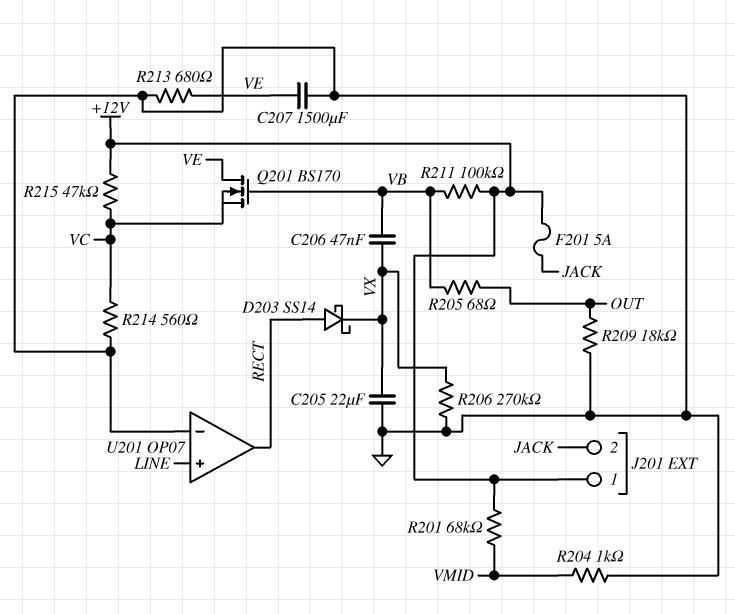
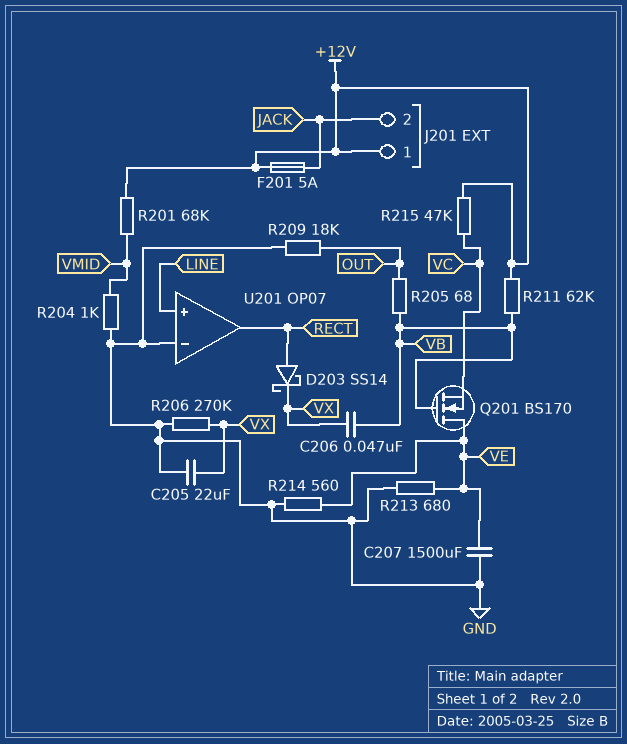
R211: 100k (+12V, VB) -> 62k (+12V, VB)
R214: 560 (GND, VC) -> 560 (GND, VE)

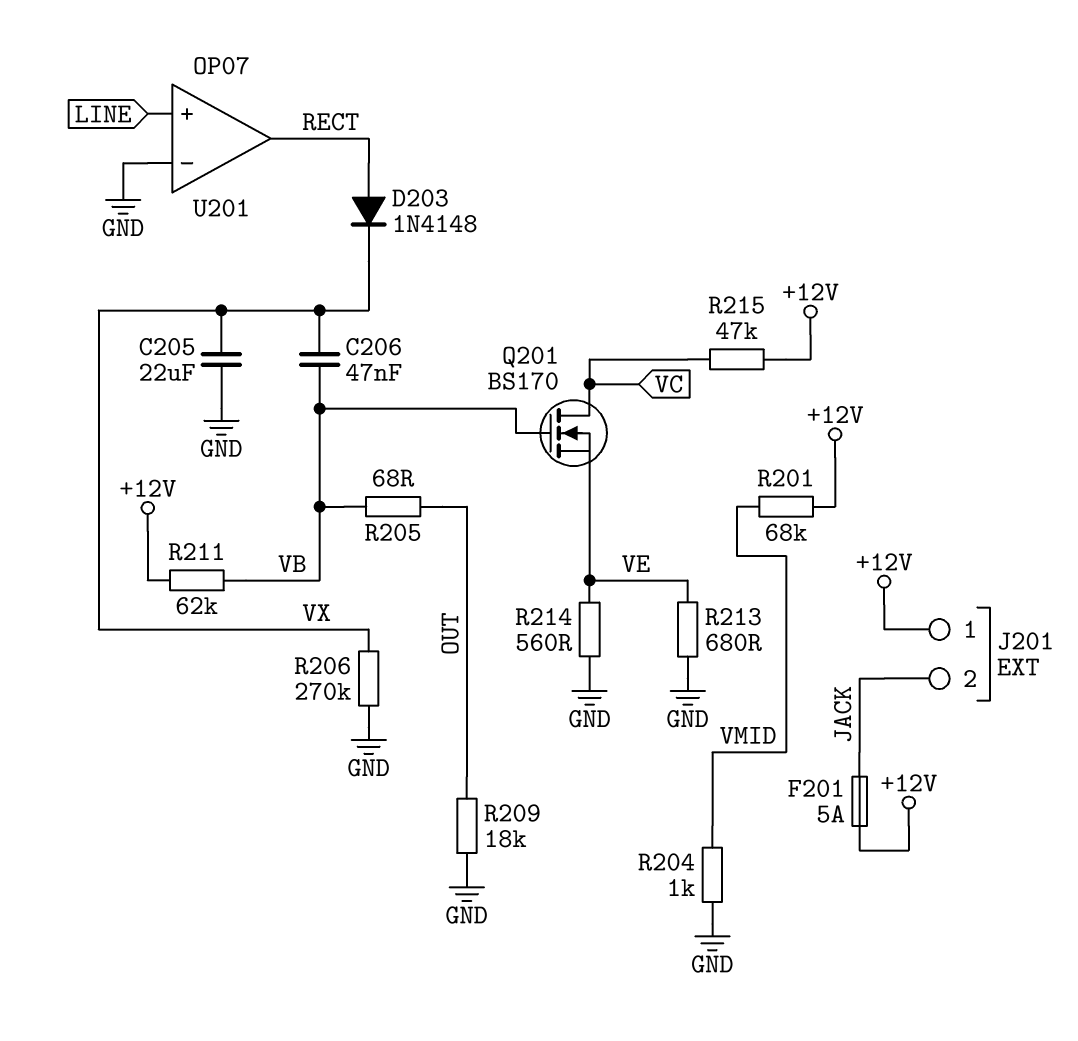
C207: 1500uF (GND, VE) -> none
D203: schottky SS14 (A RECT, K VX) -> diode 1N4148 (A RECT, K VX)
Q201: NMOS BS170 (G VB, D VE, S VC) -> NMOS BS170 (G VB, D VC, S VE)

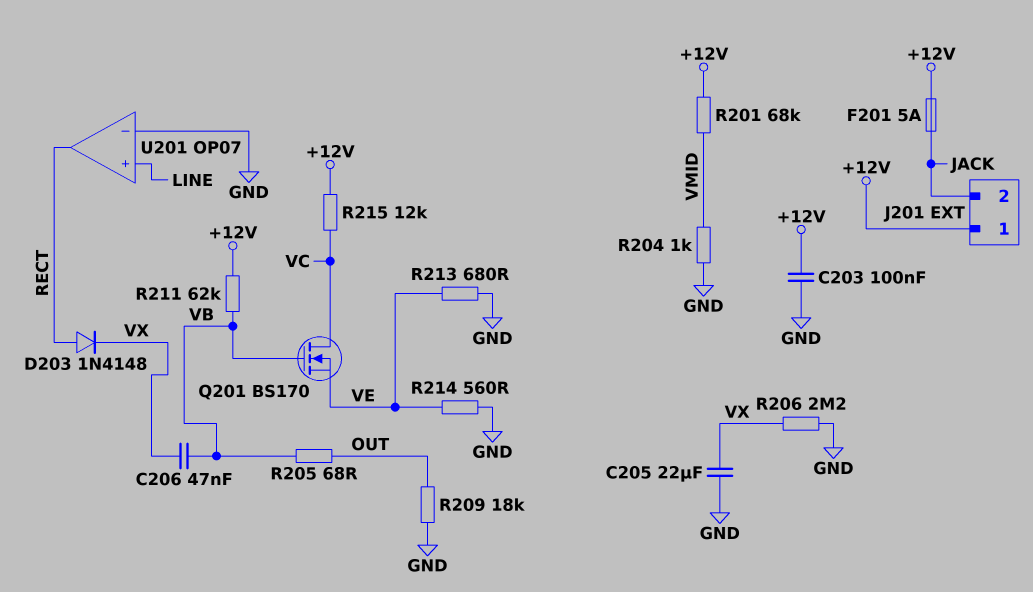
C203: none -> 100nF (+12V, GND)
R206: 270k (GND, VX) -> 2.2M (GND, VX)
R215: 47k (+12V, VC) -> 12k (+12V, VC)

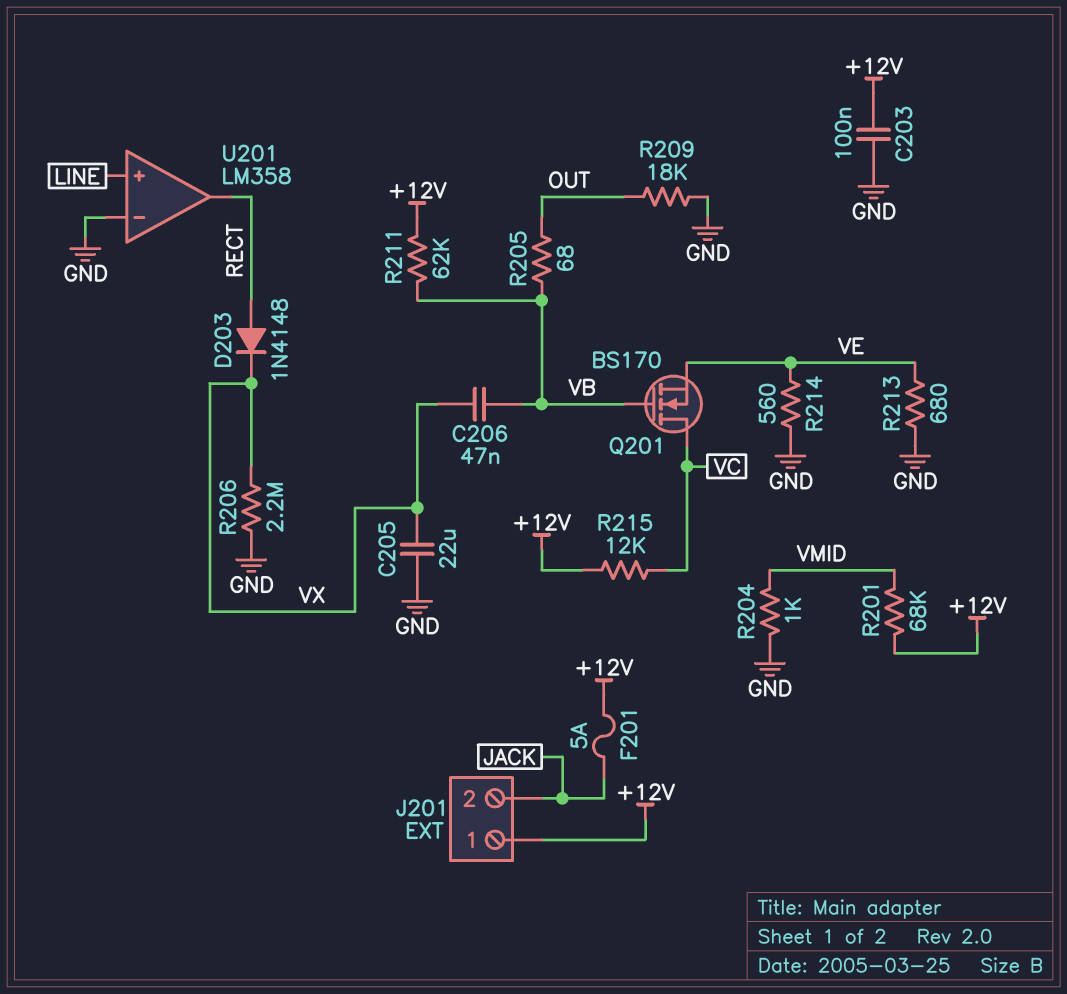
U201: OP07 -> LM358

